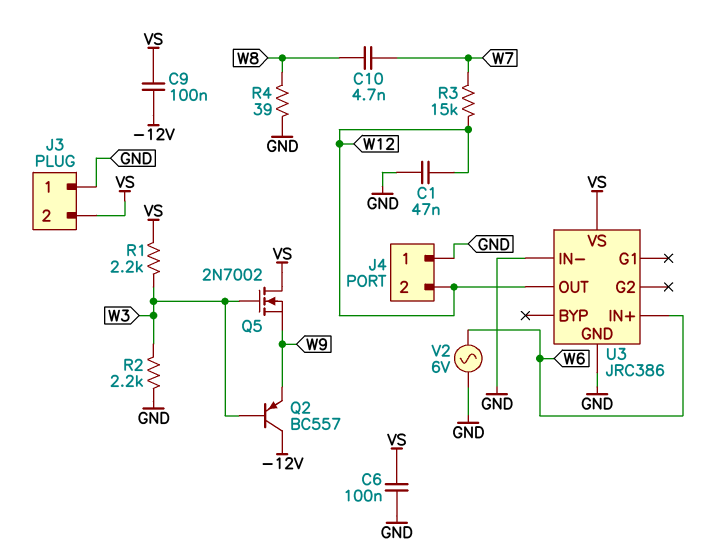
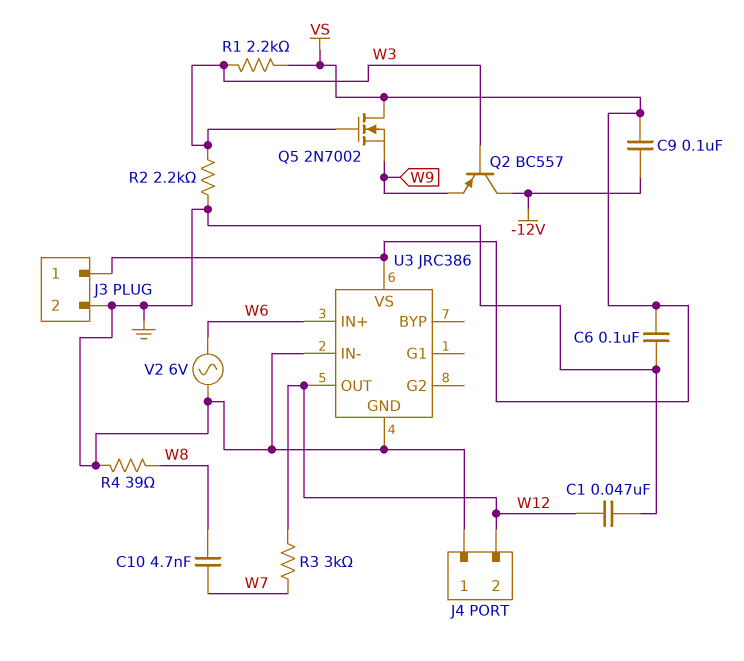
J3 pin 1: GND -> VS
J3 pin 2: VS -> GND
R3: 15k (W7, W12) -> 3k (W7, W12)

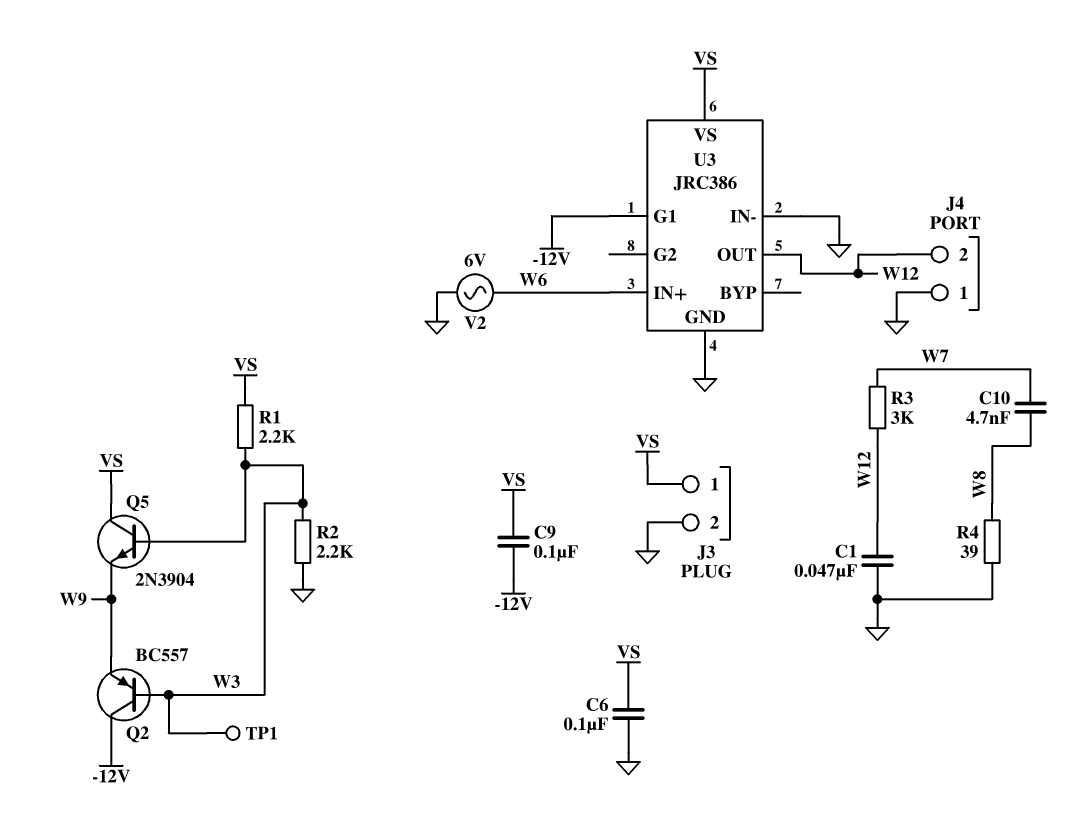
Q5: NMOS 2N7002 (G W3, D VS, S W9) -> NPN 2N3904 (B W3, C VS, E W9)
TP1: none -> test point (W3)
U3 pin G1: none -> -12V

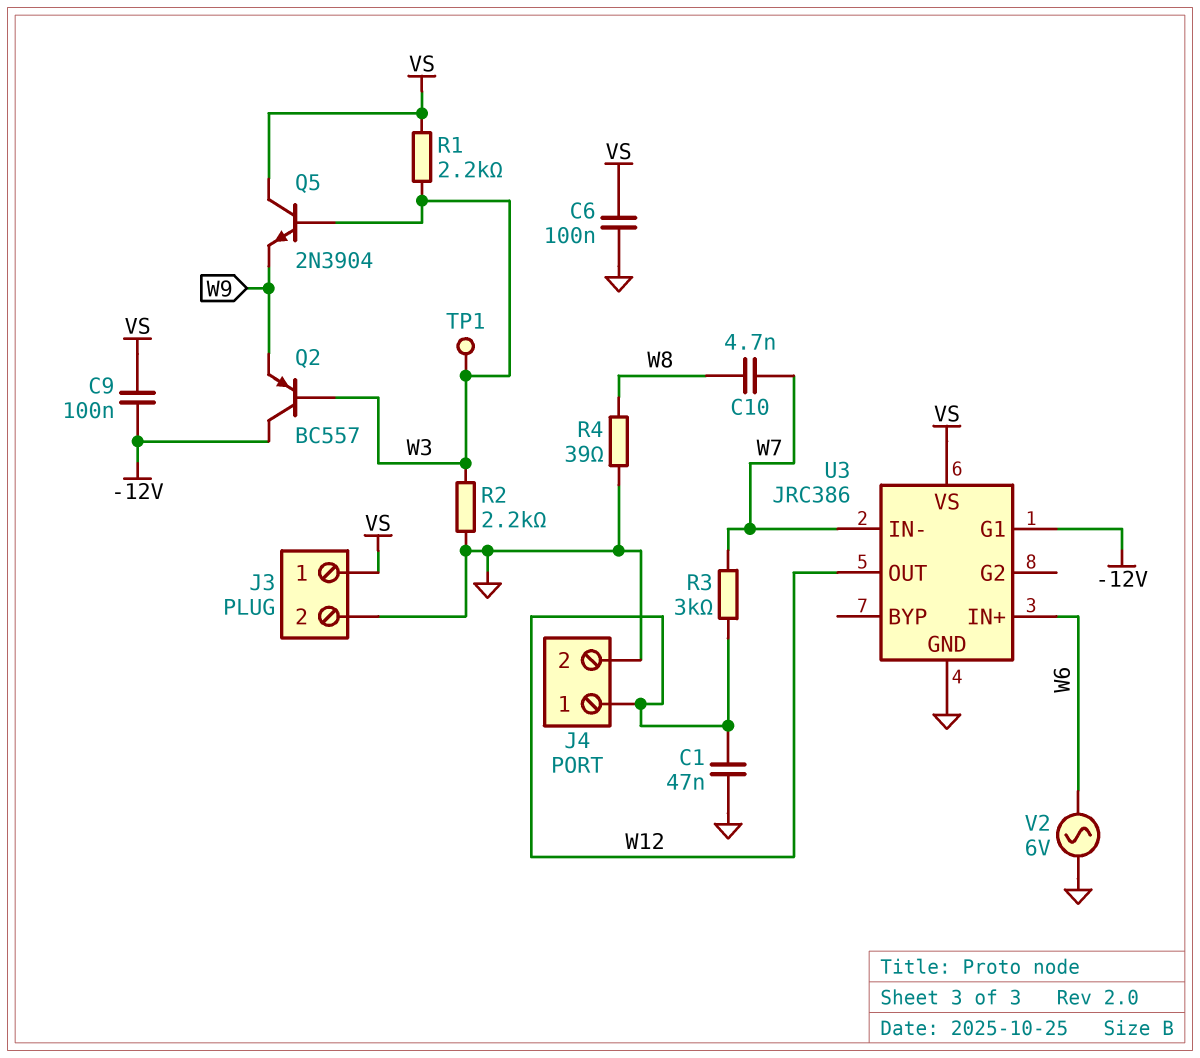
J4 pin 1: GND -> W12
J4 pin 2: W12 -> GND
U3 pin IN-: GND -> W7

